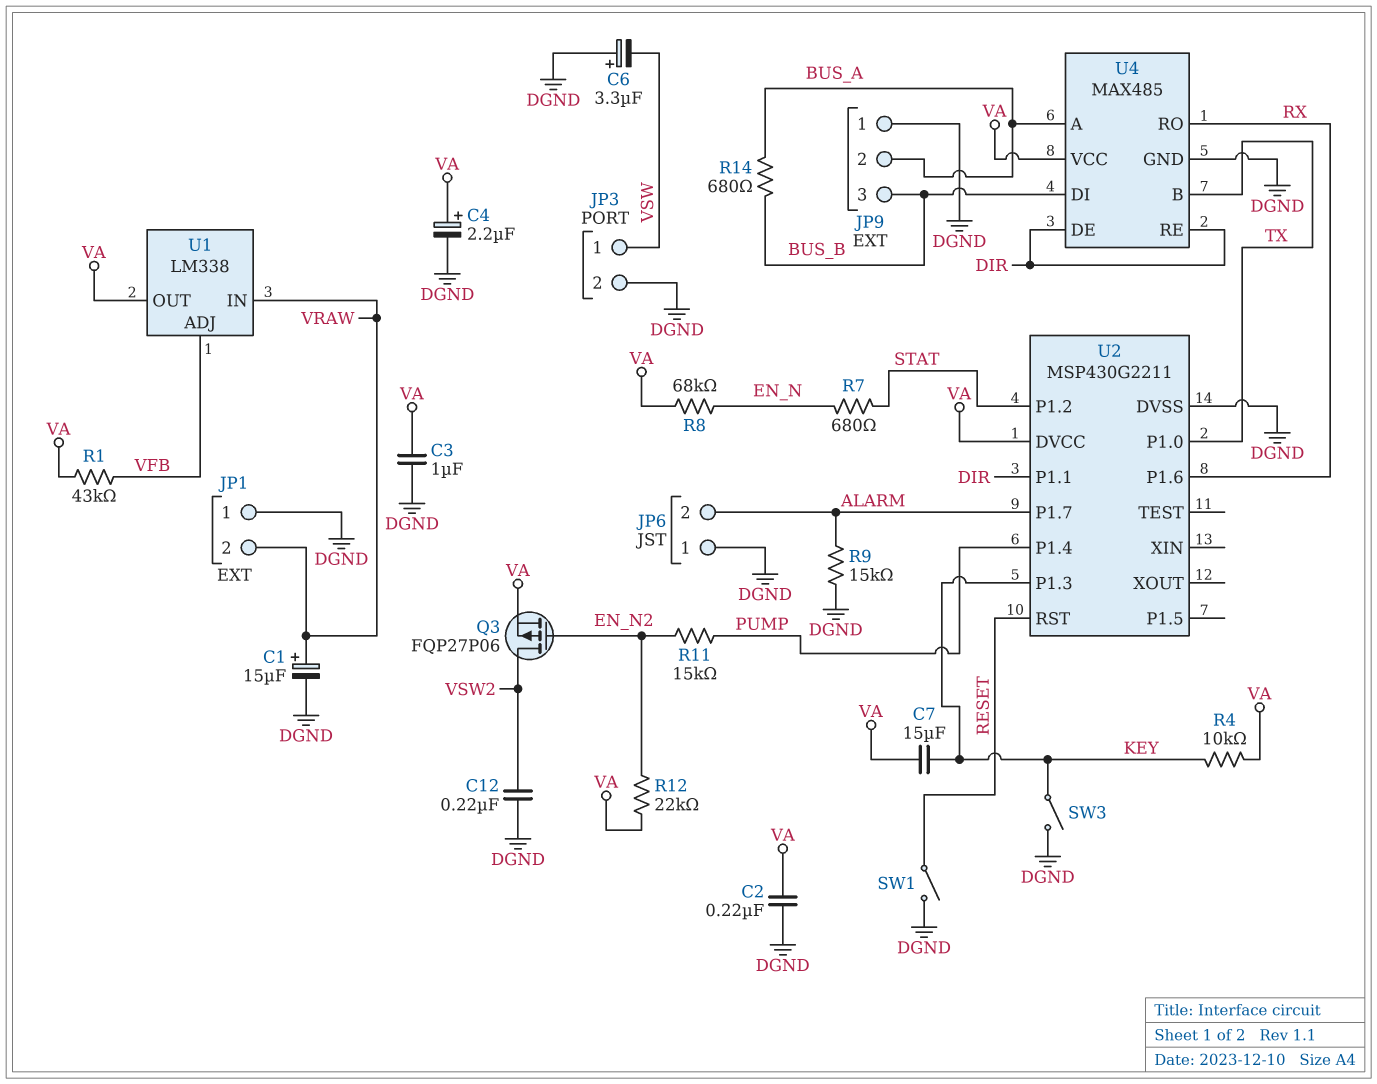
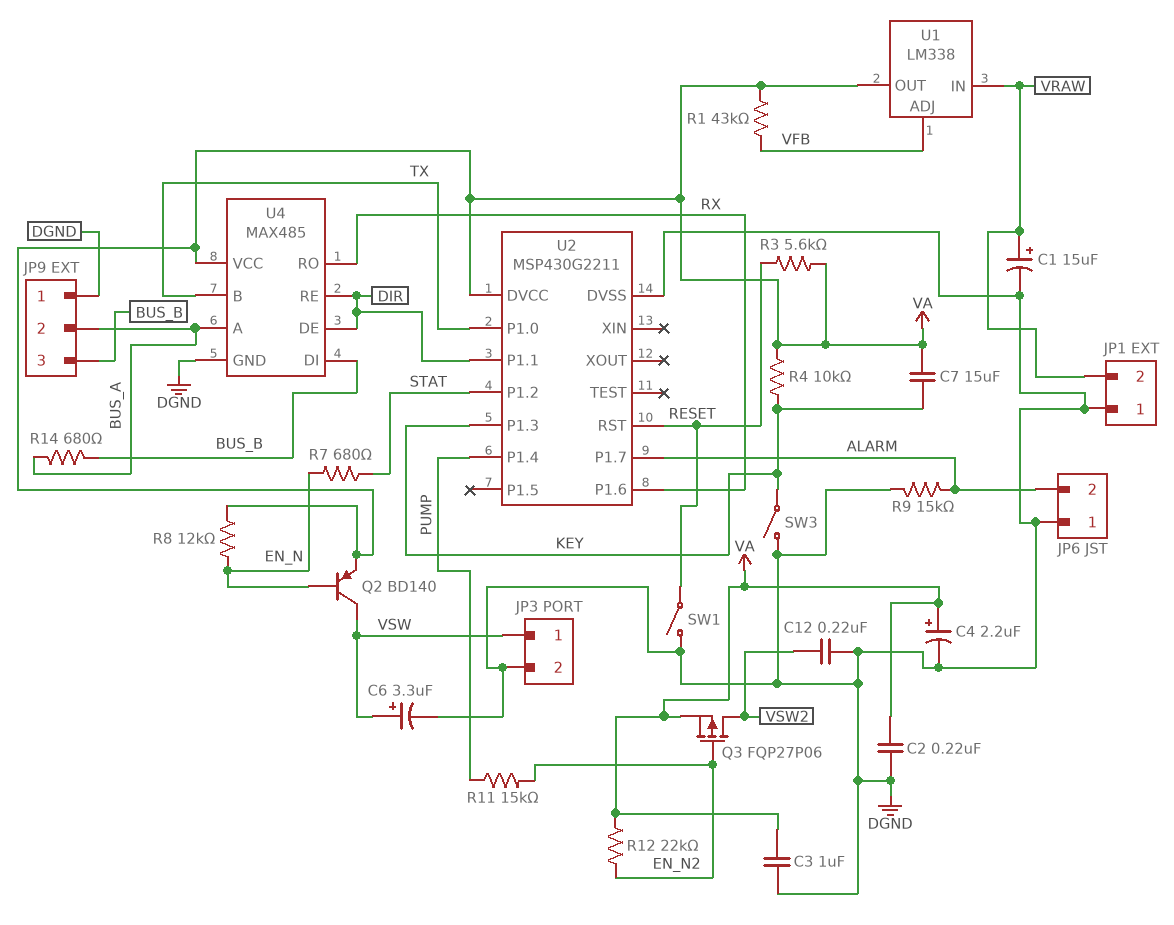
C6: 3.3uF (plus DGND, minus VSW) -> 3.3uF (plus VSW, minus DGND)
Q2: none -> PNP BD140 (B EN_N, C VSW, E VA)
R3: none -> 5.6k (RESET, VA)
R8: 68k (EN_N, VA) -> 12k (EN_N, VA)

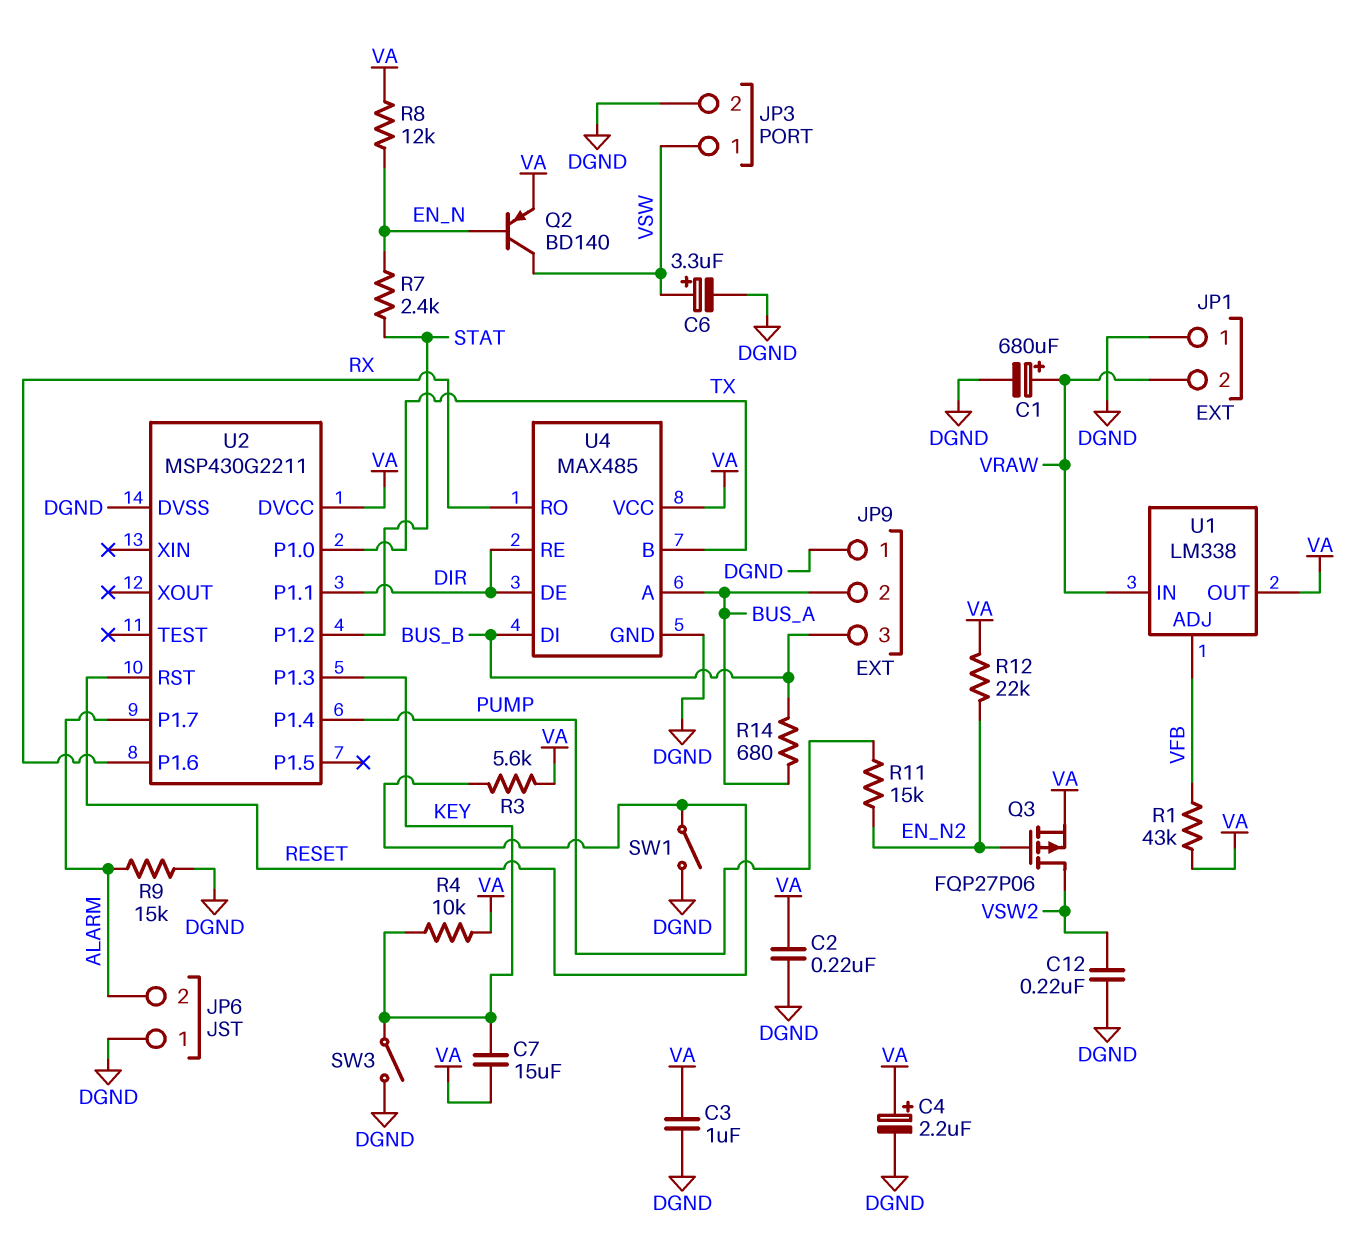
C1: 15uF (plus VRAW, minus DGND) -> 680uF (plus VRAW, minus DGND)
R7: 680 (EN_N, STAT) -> 2.4k (EN_N, STAT)

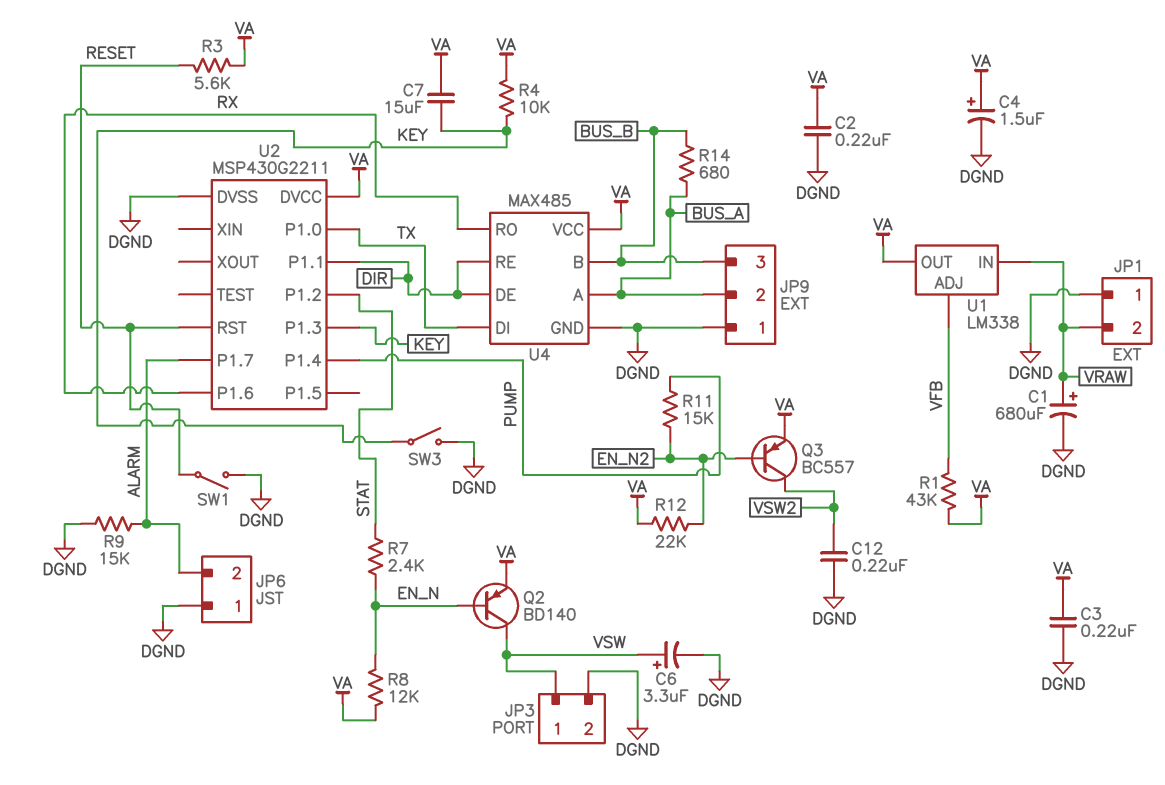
C3: 1uF (DGND, VA) -> 220nF (DGND, VA)
C4: 2.2uF (plus VA, minus DGND) -> 1.5uF (plus VA, minus DGND)
Q3: PMOS FQP27P06 (G EN_N2, D VSW2, S VA) -> PNP BC557 (B EN_N2, C VSW2, E VA)
U4 pin B: TX -> BUS_B
U4 pin DI: BUS_B -> TX

